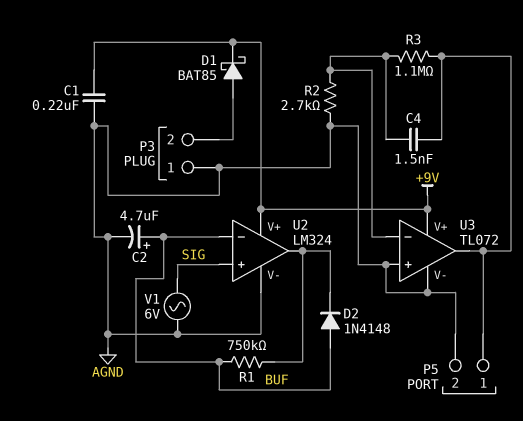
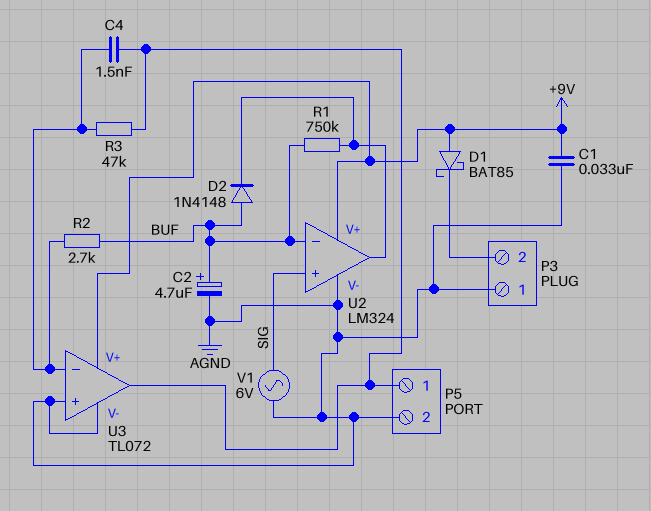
C1: 220nF (+9V, AGND) -> 33nF (+9V, AGND)
D1: schottky BAT85 (A P3/2, K +9V) -> schottky BAT85 (A +9V, K P3/2)
R2: 2.7k (AGND, U3/in-) -> 2.7k (BUF, U3/in-)
R3: 1.1M (P5/1, U3/in-) -> 47k (P5/1, U3/in-)

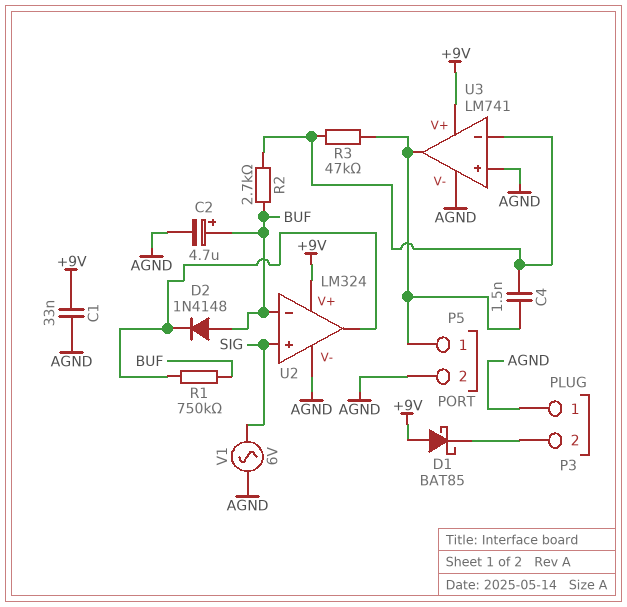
U3: TL072 -> LM741

